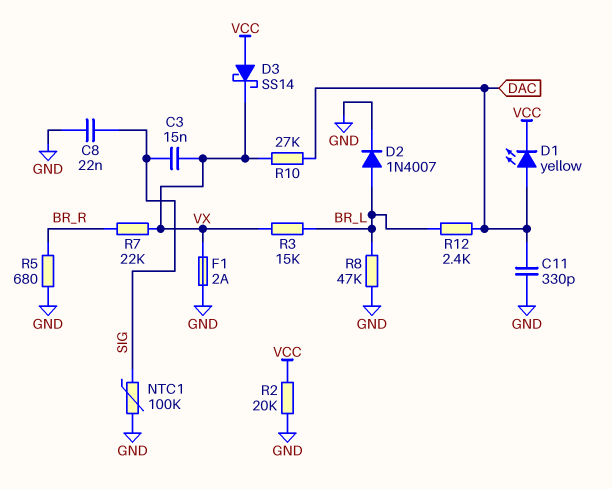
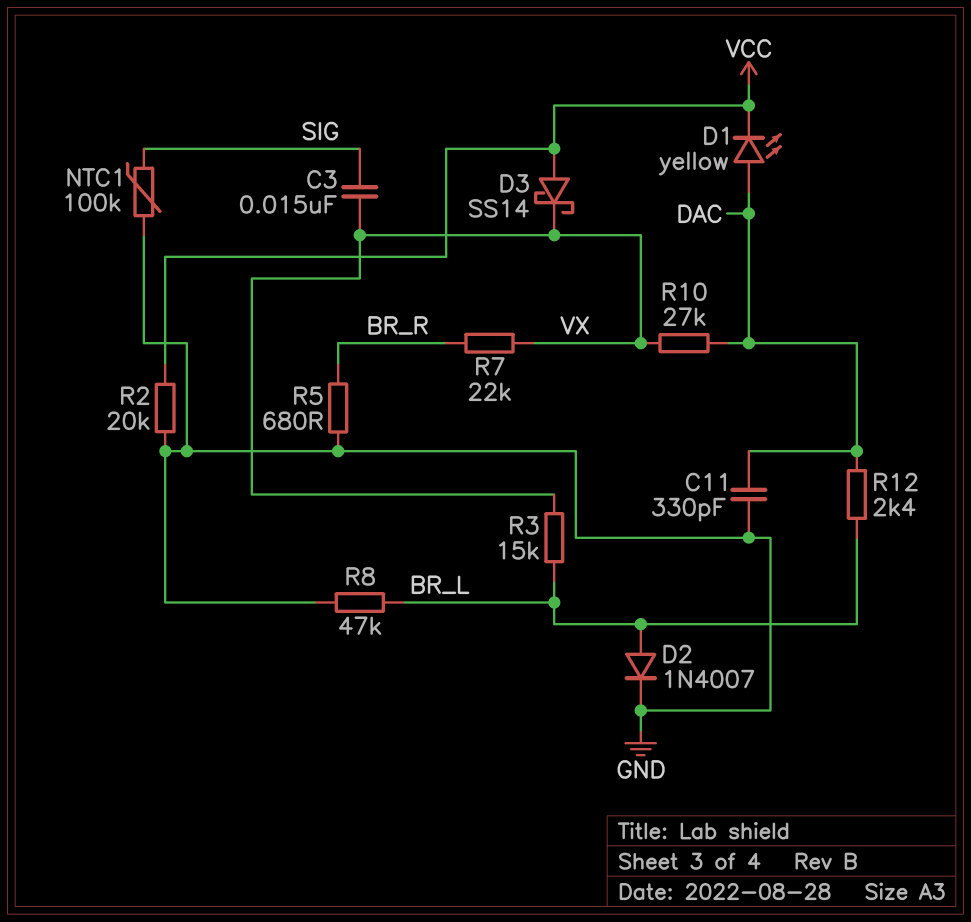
C8: 22nF (GND, SIG) -> none
F1: 2A (GND, VX) -> none

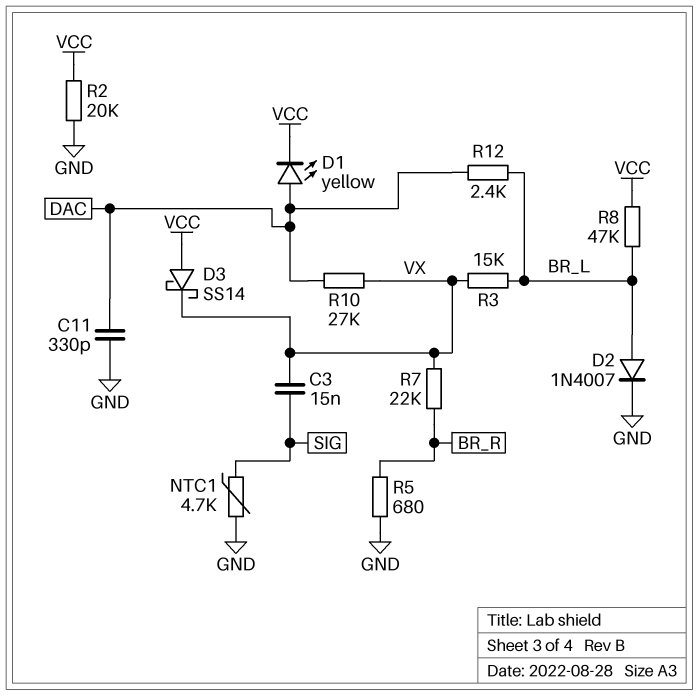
NTC1: 100k (GND, SIG) -> 4.7k (GND, SIG)
R8: 47k (BR_L, GND) -> 47k (BR_L, VCC)

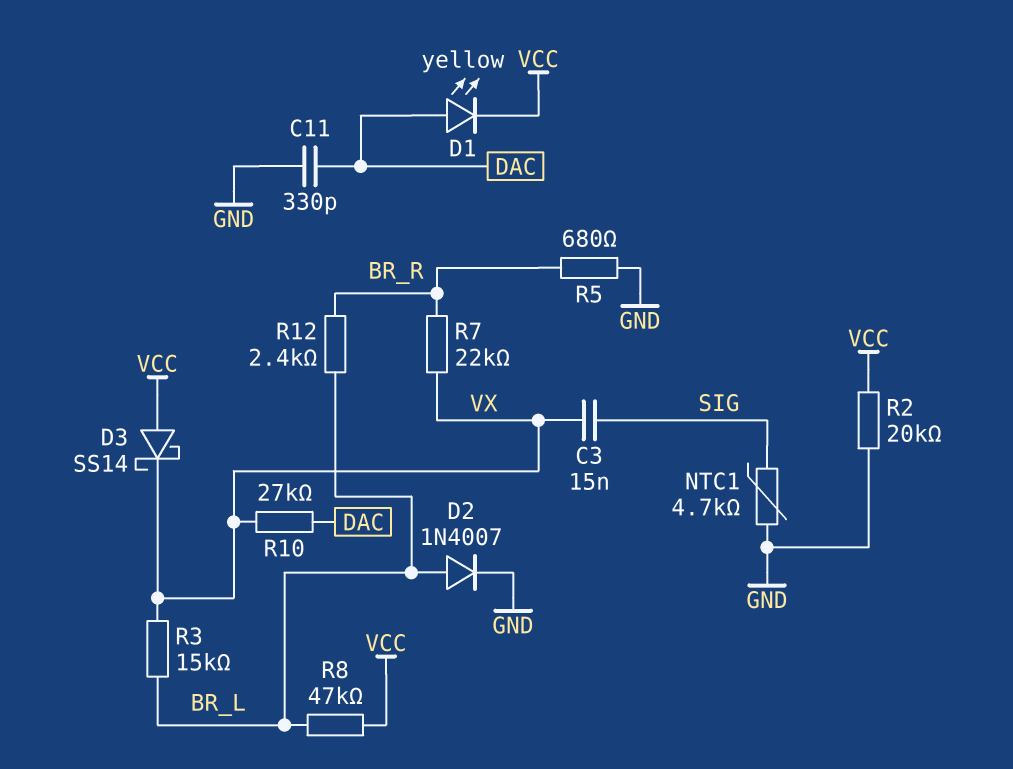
R12: 2.4k (BR_L, DAC) -> 2.4k (BR_L, BR_R)

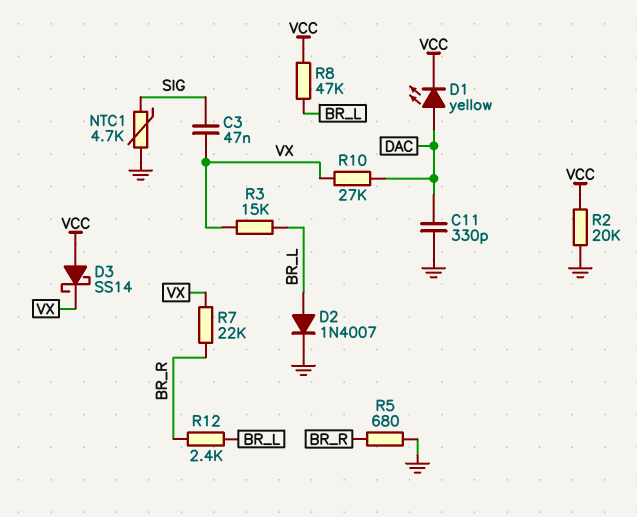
C3: 15nF (SIG, VX) -> 47nF (SIG, VX)

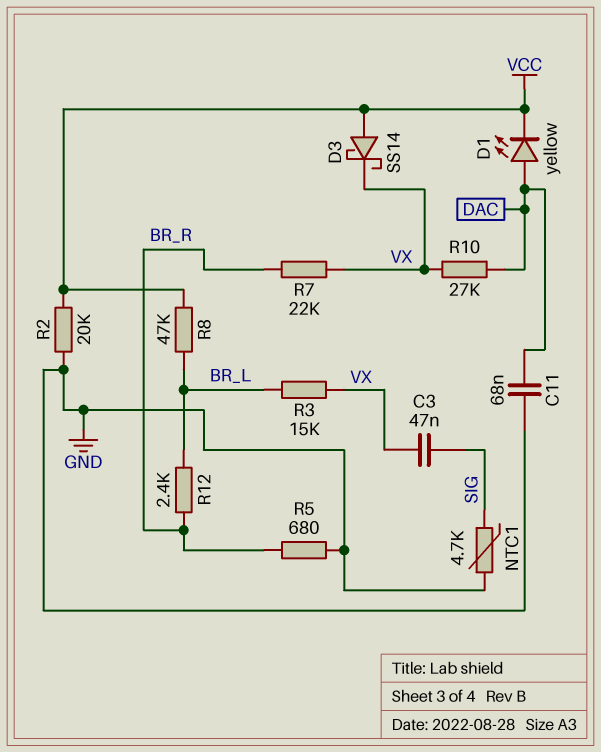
C11: 330pF (DAC, GND) -> 68nF (DAC, GND)
D2: diode 1N4007 (A BR_L, K GND) -> none

